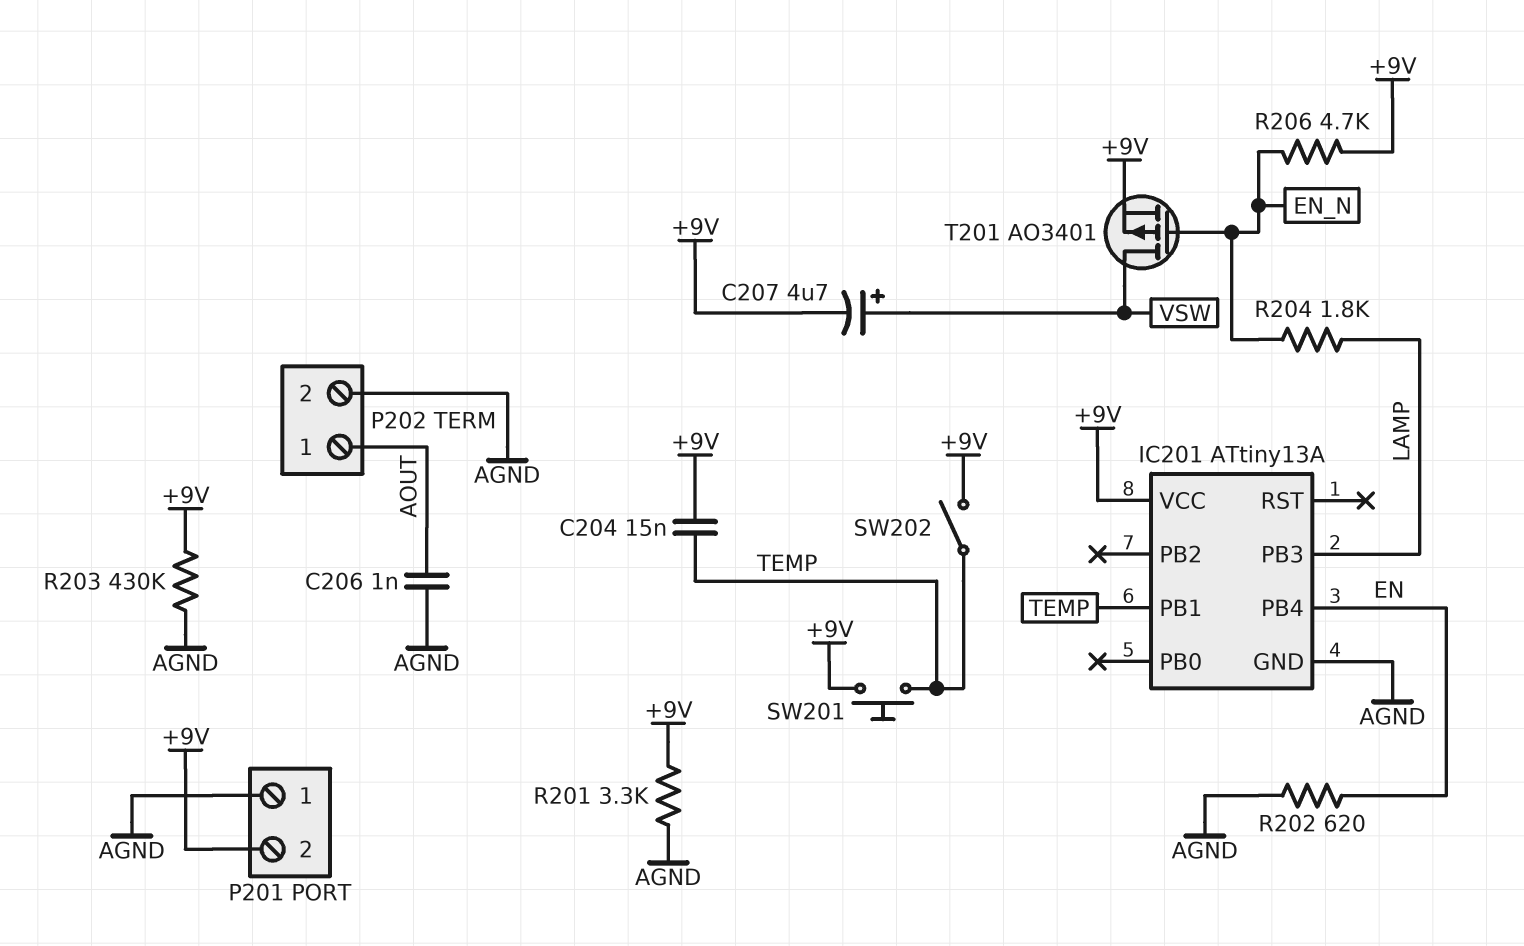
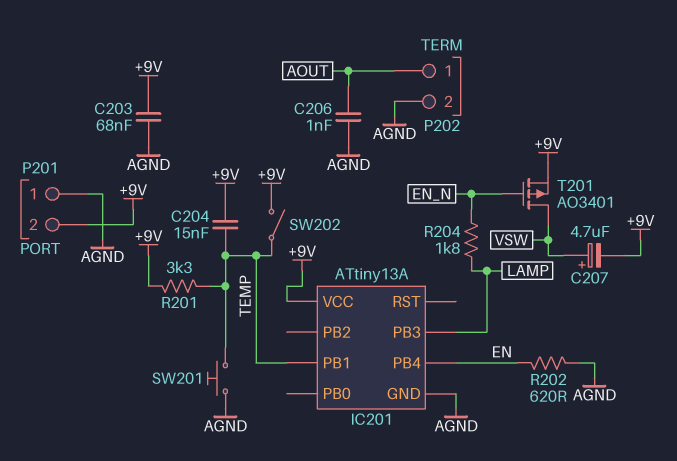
C203: none -> 68nF (+9V, AGND)
R201: 3.3k (+9V, AGND) -> 3.3k (+9V, TEMP)
R203: 430k (+9V, AGND) -> none
R206: 4.7k (+9V, EN_N) -> none
SW201: button (+9V, TEMP) -> button (AGND, TEMP)

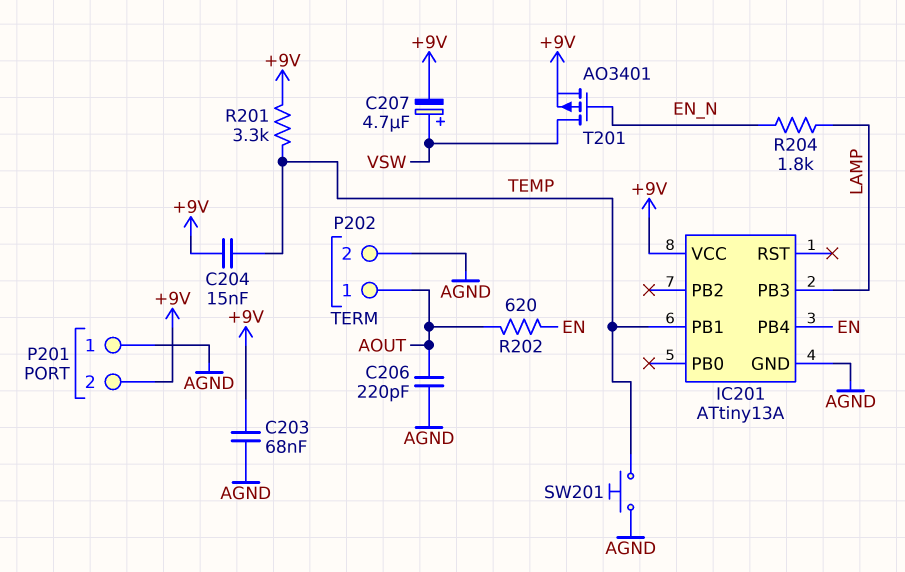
C206: 1nF (AGND, AOUT) -> 220pF (AGND, AOUT)
R202: 620 (AGND, EN) -> 620 (AOUT, EN)
SW202: switch (+9V, TEMP) -> none

